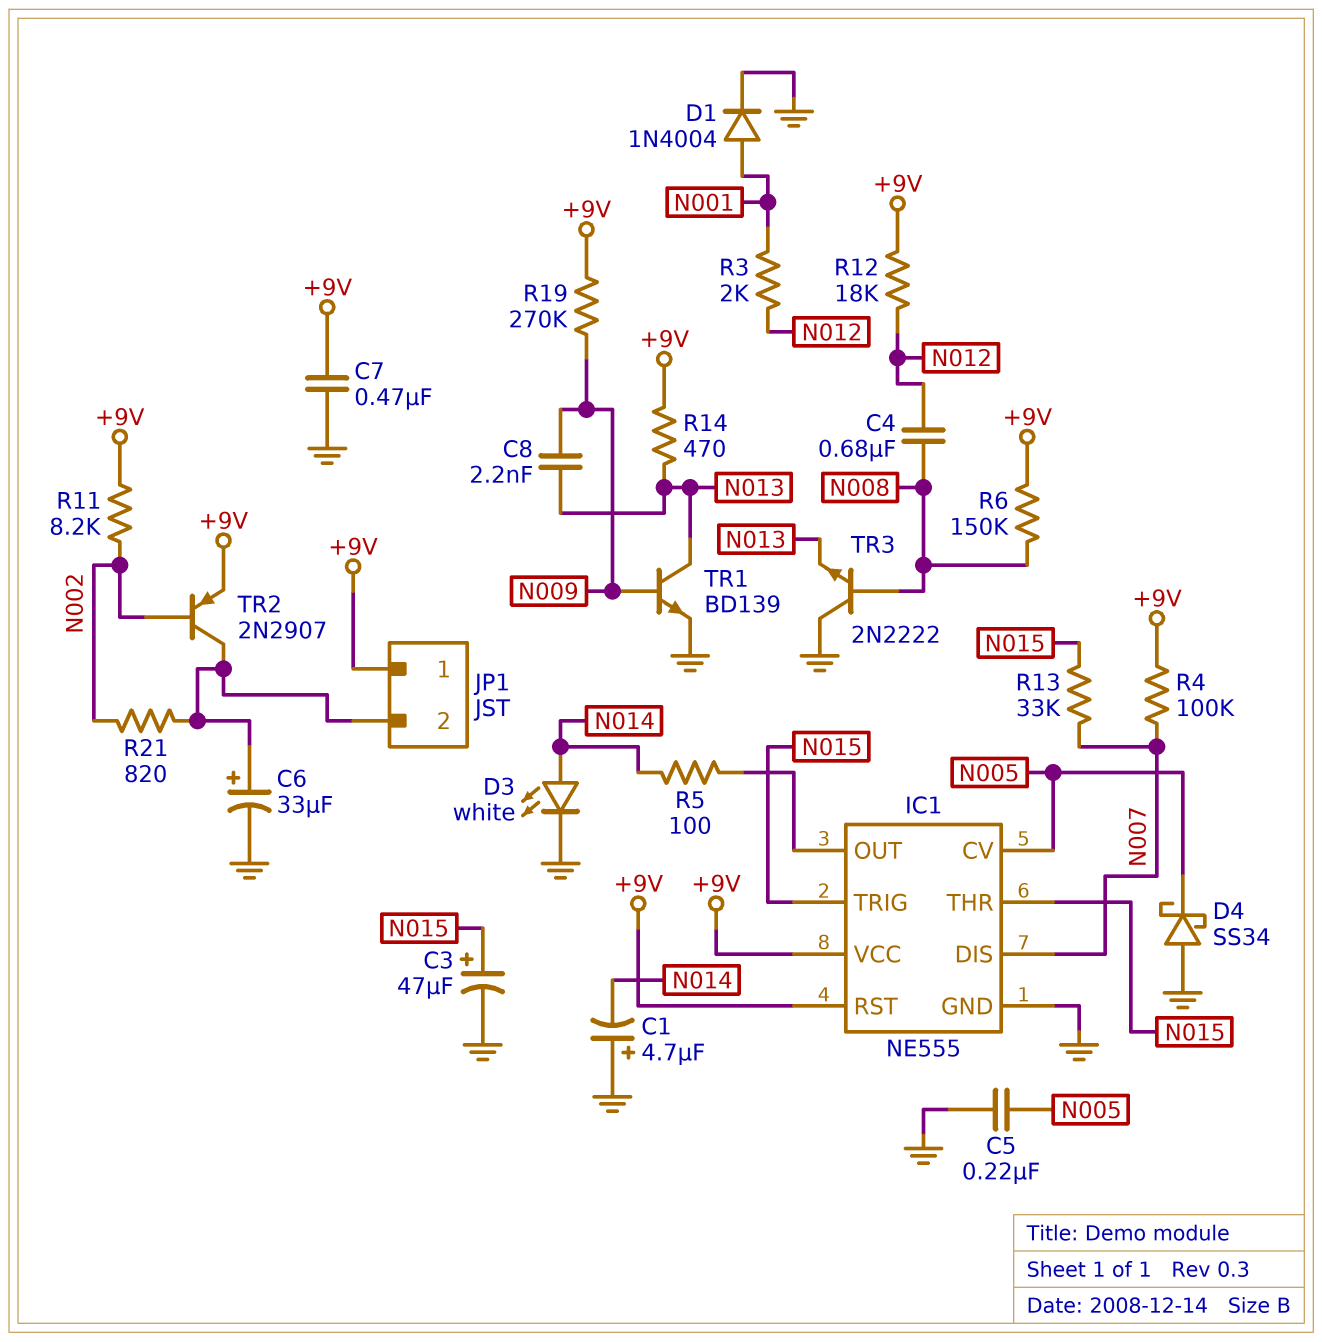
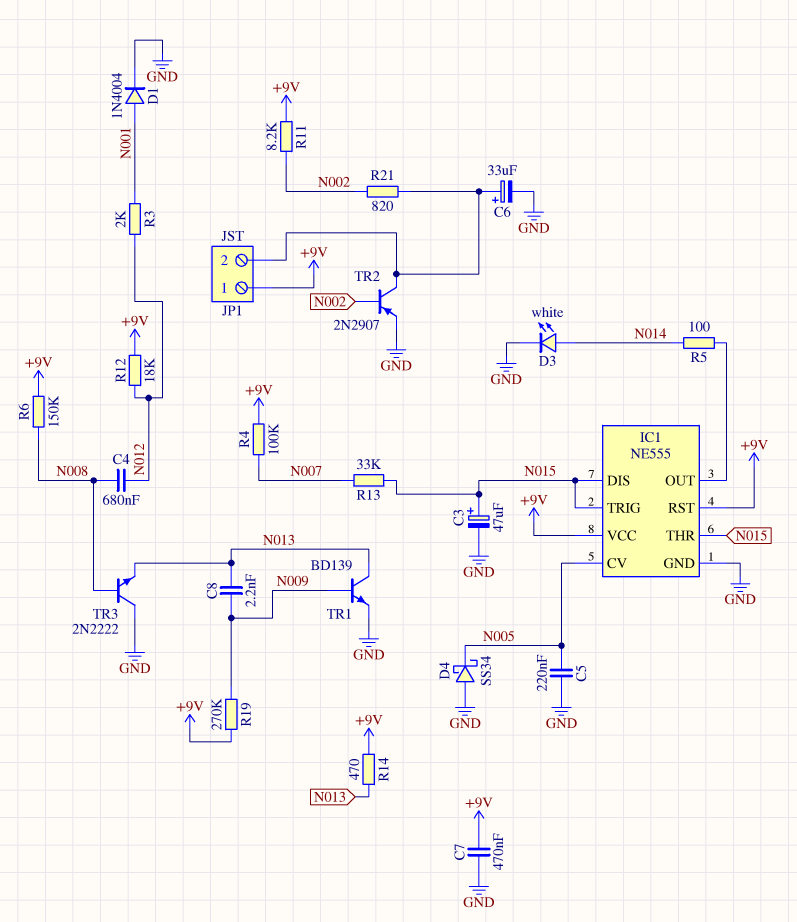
C1: 4.7uF (plus GND, minus N014) -> none
IC1 pin DIS: N007 -> N015
TR2: PNP 2N2907 (B N002, C JP1/2, E +9V) -> PNP 2N2907 (B N002, C JP1/2, E GND)

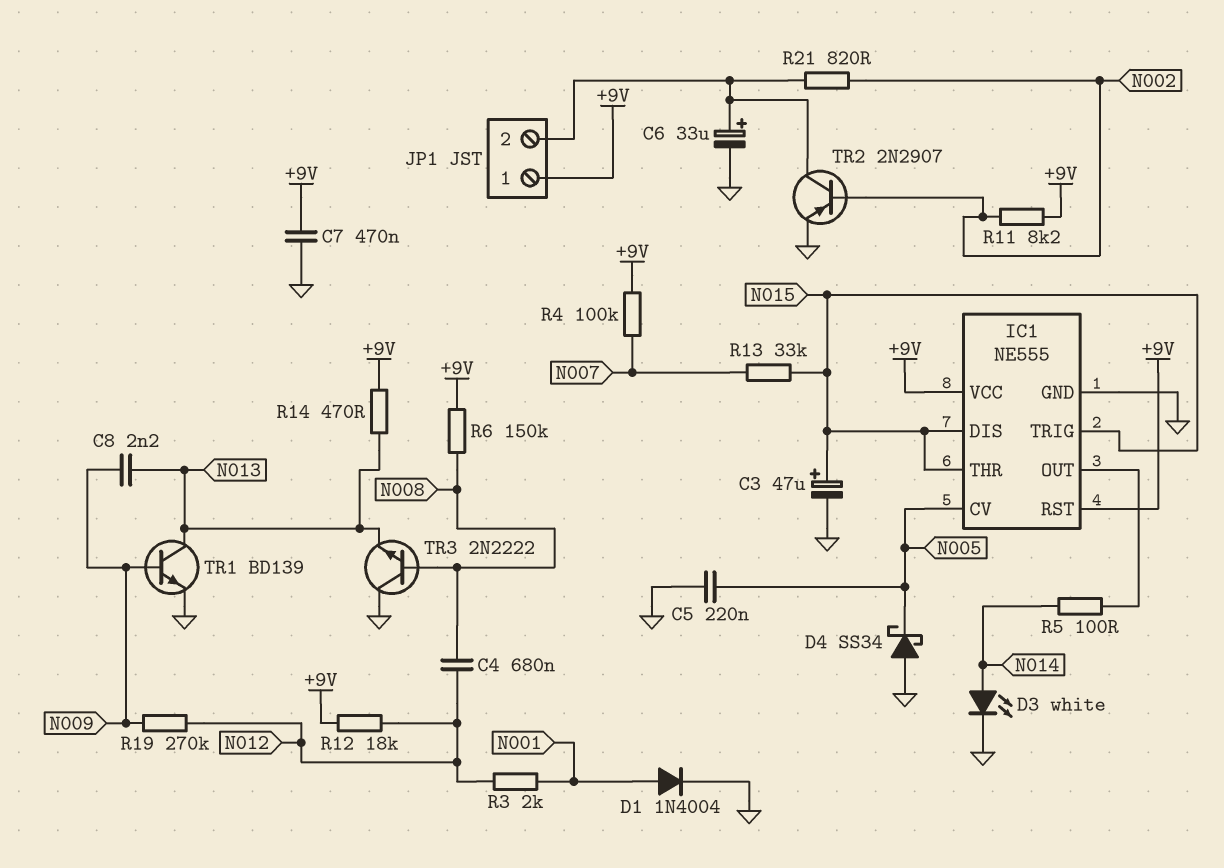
R19: 270k (+9V, N009) -> 270k (N009, N012)

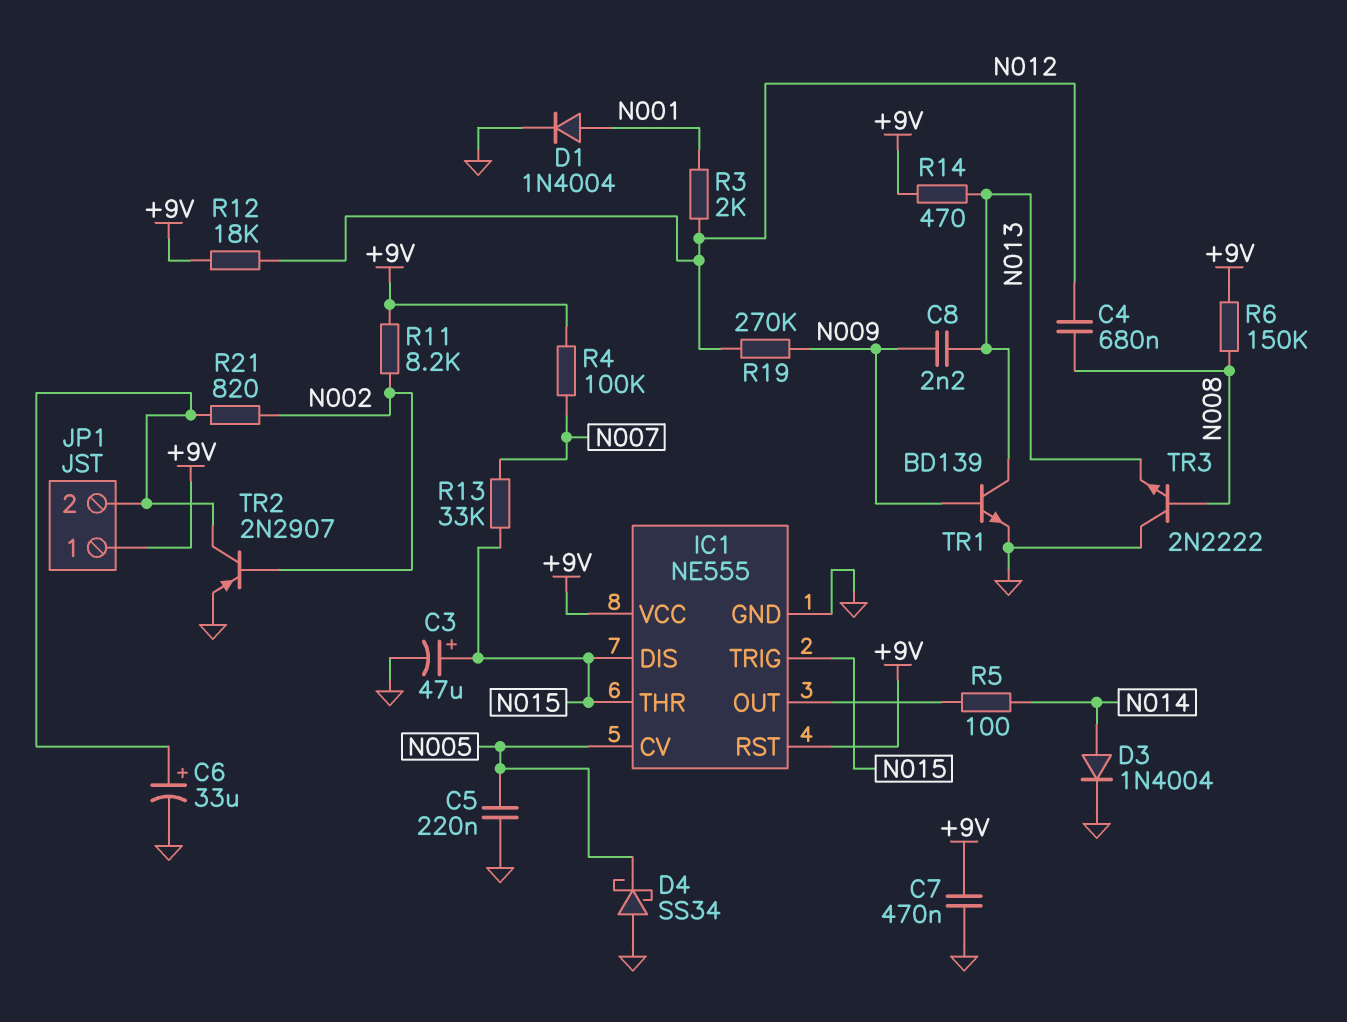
D3: LED white (A N014, K GND) -> diode 1N4004 (A N014, K GND)

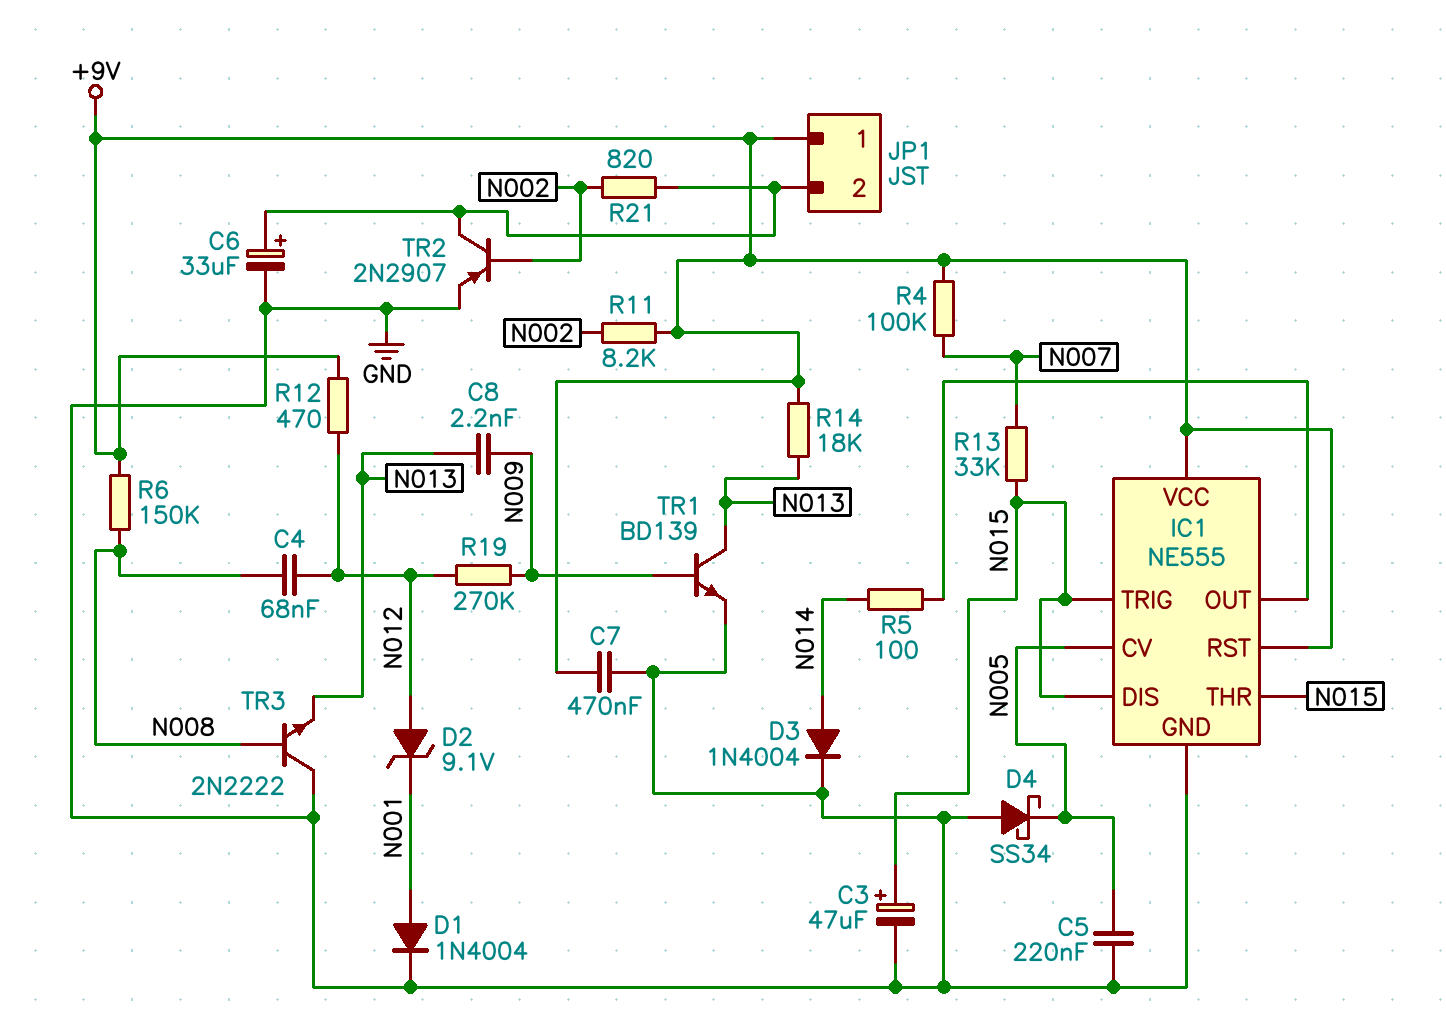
C4: 680nF (N008, N012) -> 68nF (N008, N012)
D2: none -> zener 9.1V (A N012, K N001)
R3: 2k (N001, N012) -> none
R12: 18k (+9V, N012) -> 470 (+9V, N012)
R14: 470 (+9V, N013) -> 18k (+9V, N013)

